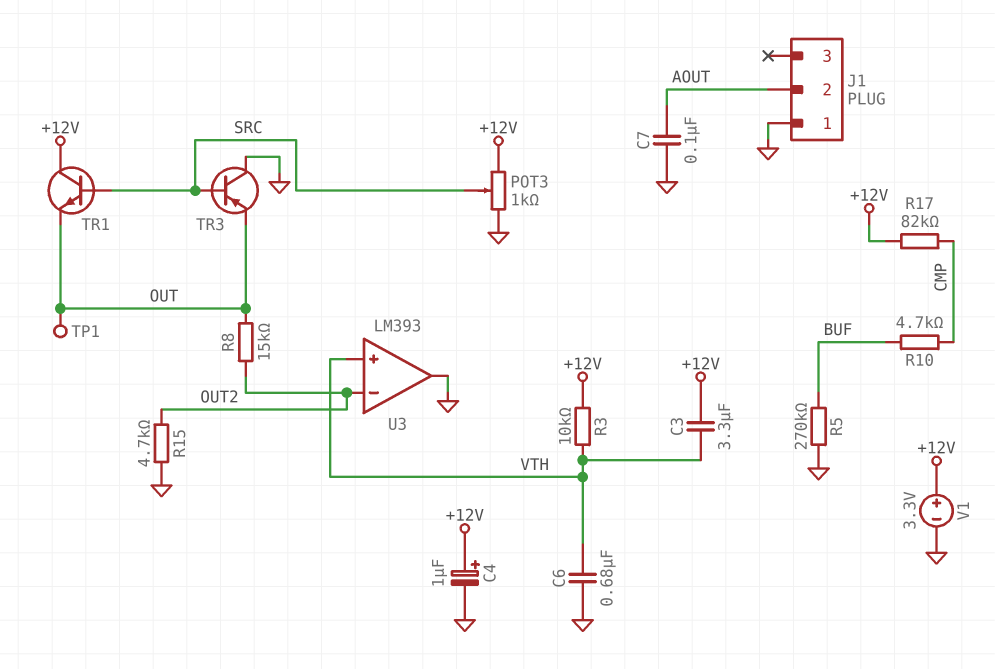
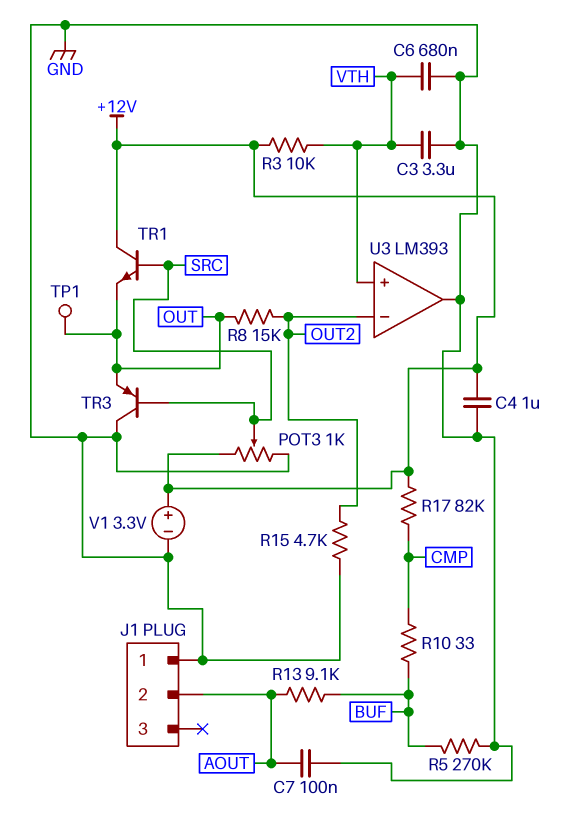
C3: 3.3uF (+12V, VTH) -> 3.3uF (GND, VTH)
C4: 1uF (plus +12V, minus GND) -> 1uF (+12V, GND)
R10: 4.7k (BUF, CMP) -> 33 (BUF, CMP)
R13: none -> 9.1k (AOUT, BUF)

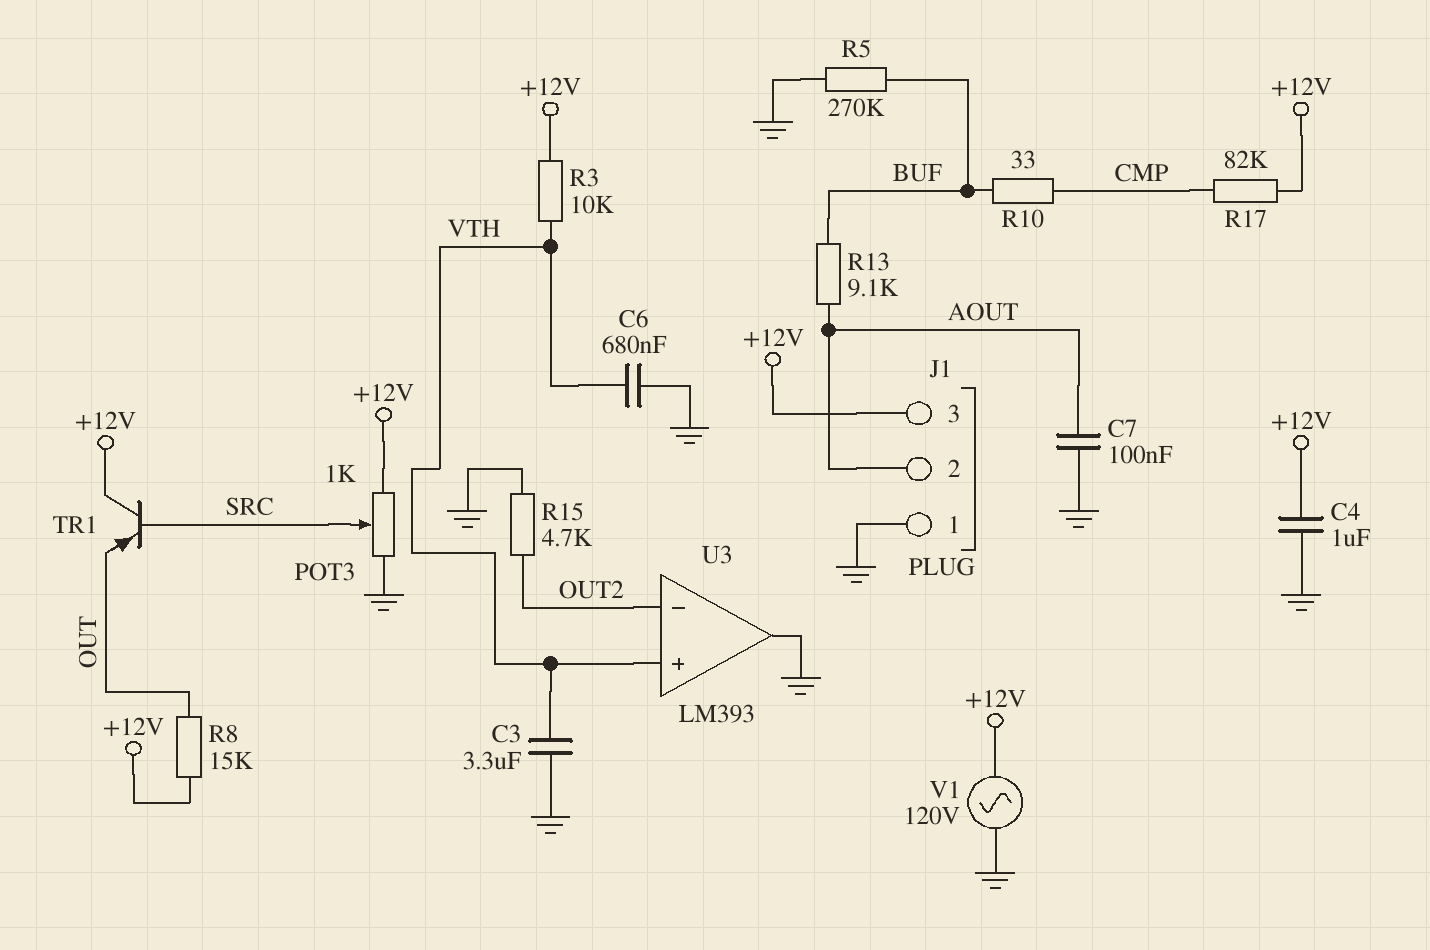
J1 pin 3: none -> +12V
R8: 15k (OUT, OUT2) -> 15k (+12V, OUT)
TP1: test point (OUT) -> none
TR1: NPN (B SRC, C +12V, E OUT) -> PNP (B SRC, C +12V, E OUT)
TR3: PNP (B SRC, C GND, E OUT) -> none
V1: 3.3V (plus +12V, minus GND) -> AC 120V (+12V, GND)

